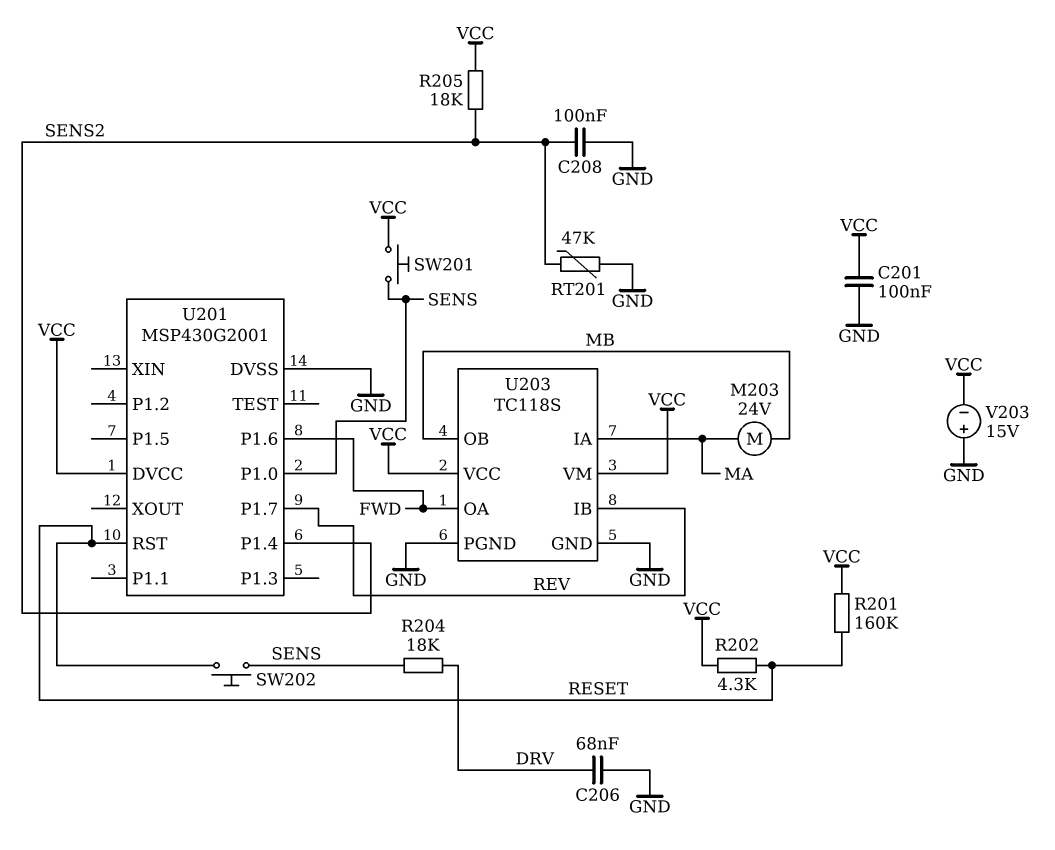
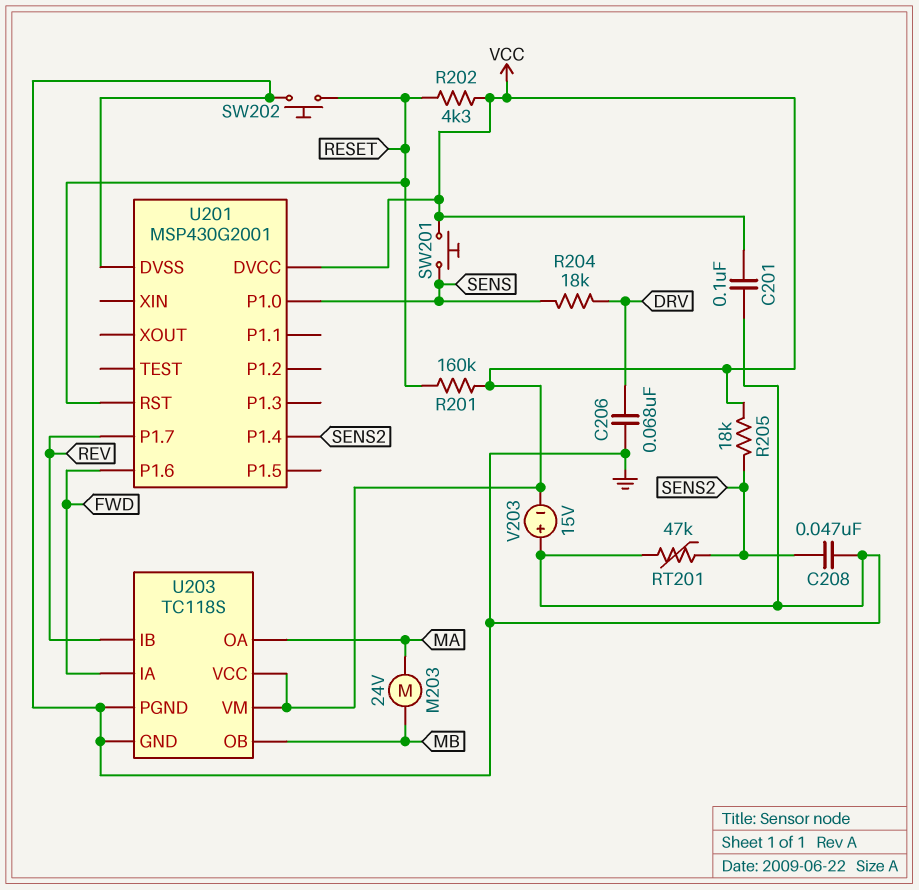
C208: 100nF (GND, SENS2) -> 47nF (GND, SENS2)
SW202: button (RESET, SENS) -> button (GND, RESET)
U203 pin IA: MA -> FWD
U203 pin OA: FWD -> MA

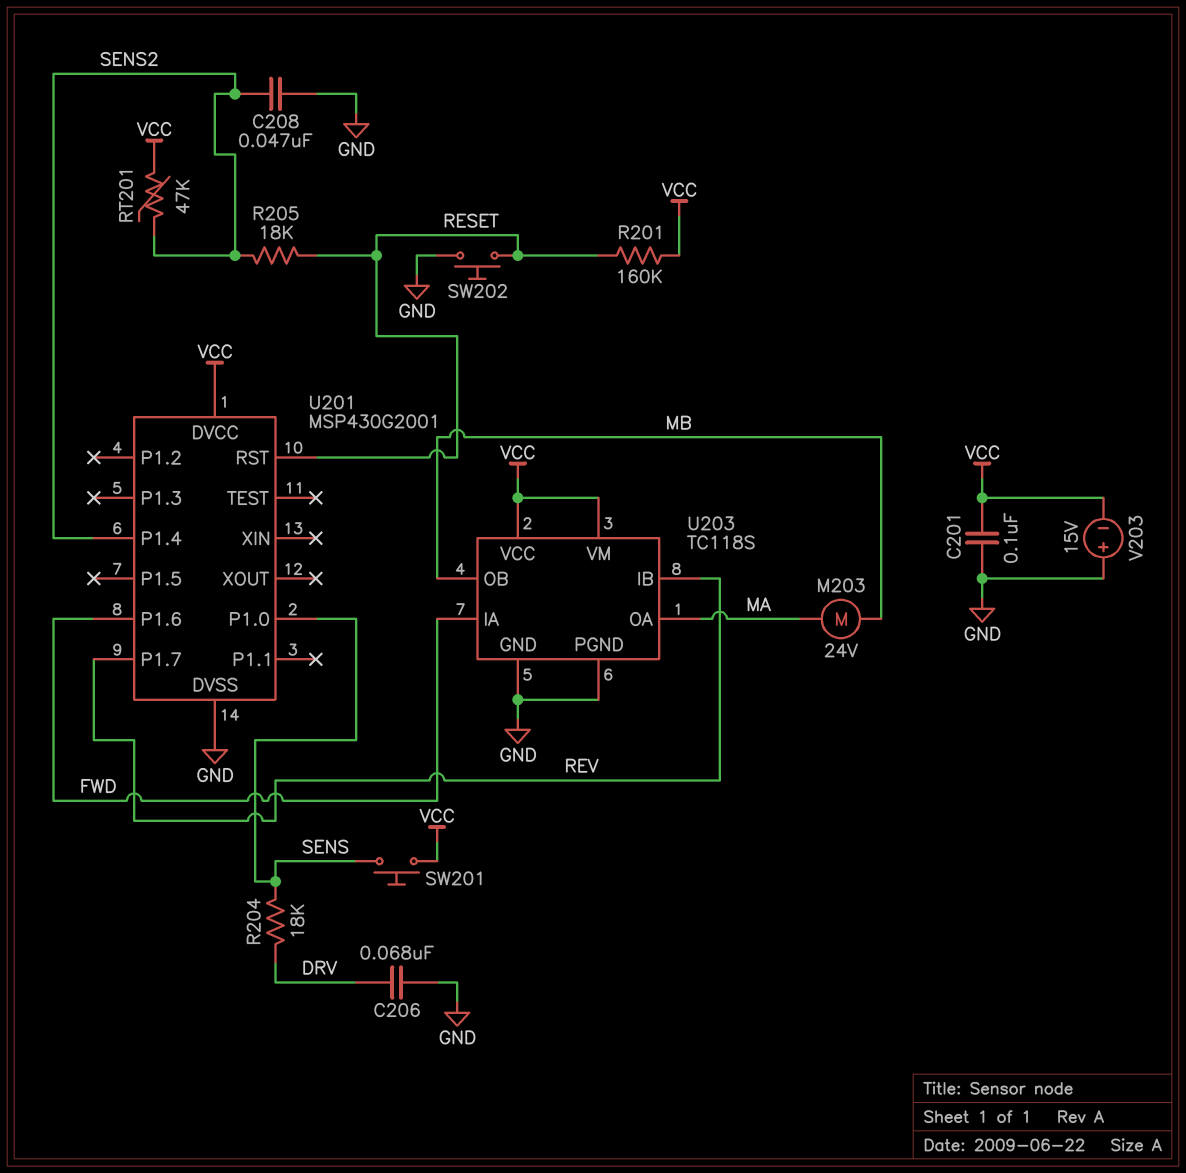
R202: 4.3k (RESET, VCC) -> none
R205: 18k (SENS2, VCC) -> 18k (RESET, SENS2)
RT201: 47k (GND, SENS2) -> 47k (SENS2, VCC)

